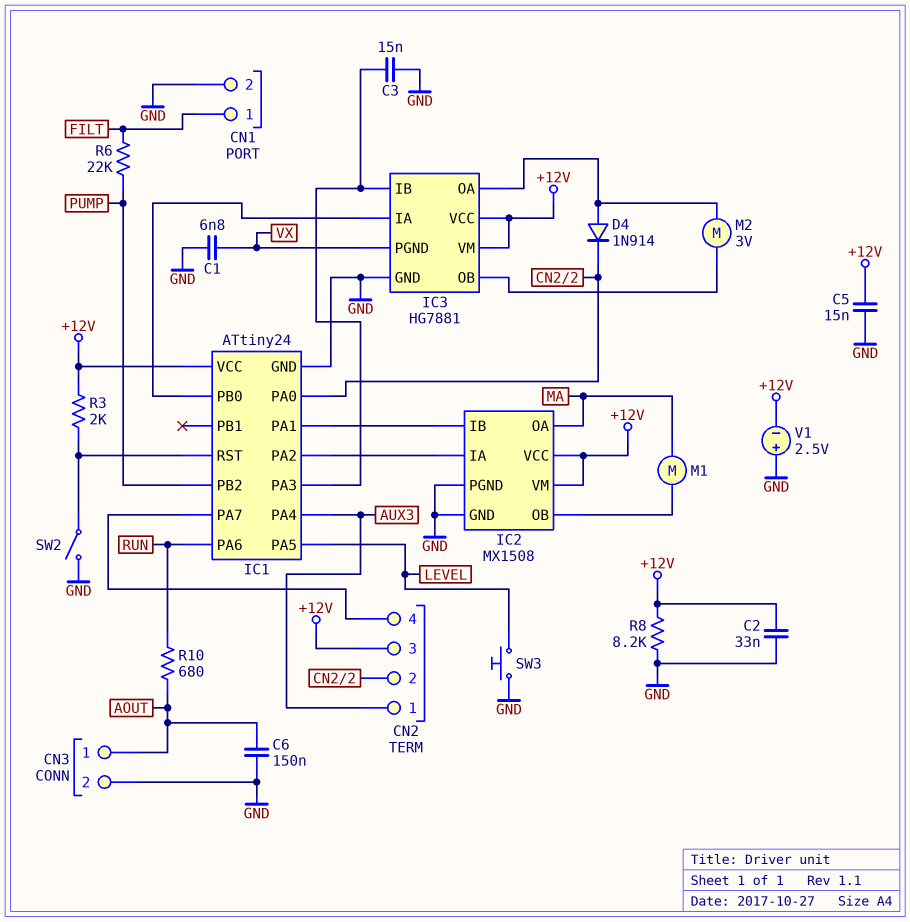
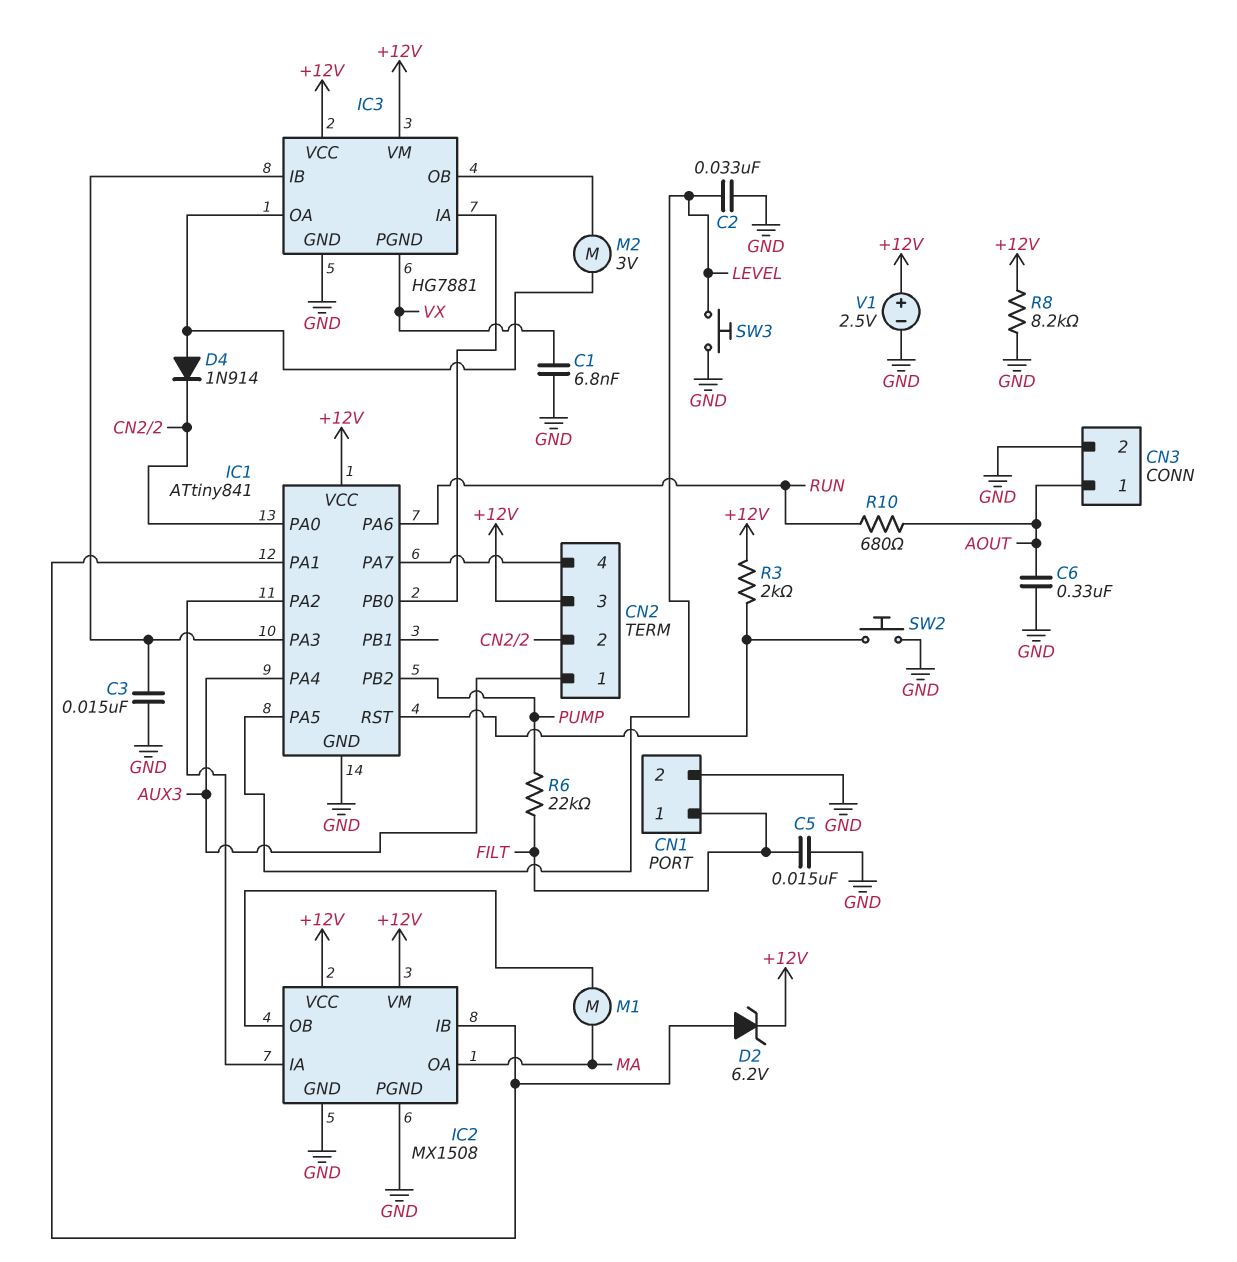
C2: 33nF (+12V, GND) -> 33nF (GND, LEVEL)
C5: 15nF (+12V, GND) -> 15nF (FILT, GND)
C6: 150nF (AOUT, GND) -> 330nF (AOUT, GND)
D2: none -> zener 6.2V (A IC1/PA1, K +12V)
IC1: ATtiny24 -> ATtiny841
SW2: switch (GND, IC1/RST) -> button (GND, IC1/RST)
V1: 2.5V (plus GND, minus +12V) -> 2.5V (plus +12V, minus GND)

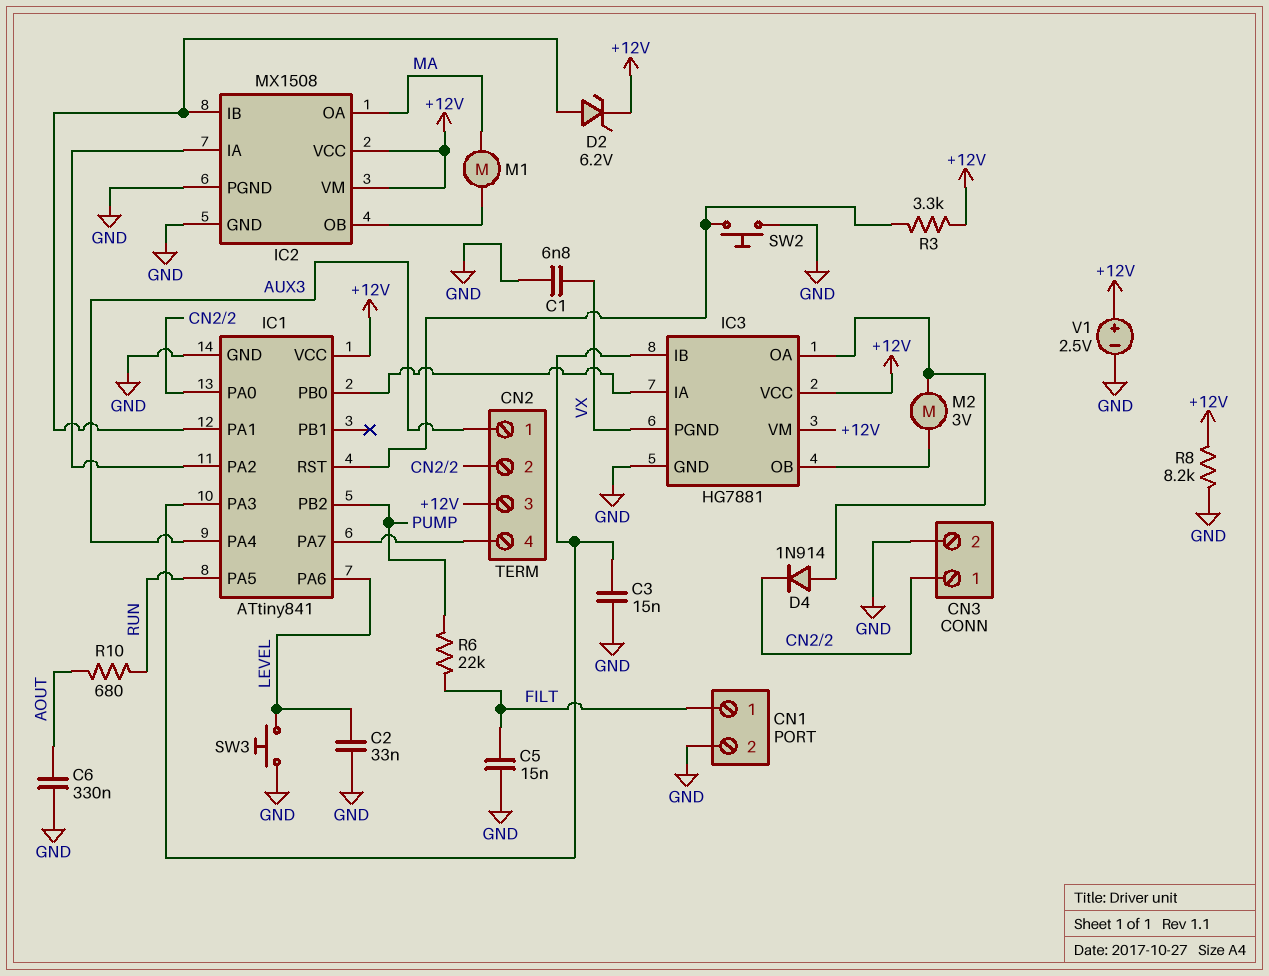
CN3 pin 1: AOUT -> CN2/2
IC1 pin PA5: LEVEL -> RUN
IC1 pin PA6: RUN -> LEVEL
R3: 2k (+12V, IC1/RST) -> 3.3k (+12V, IC1/RST)

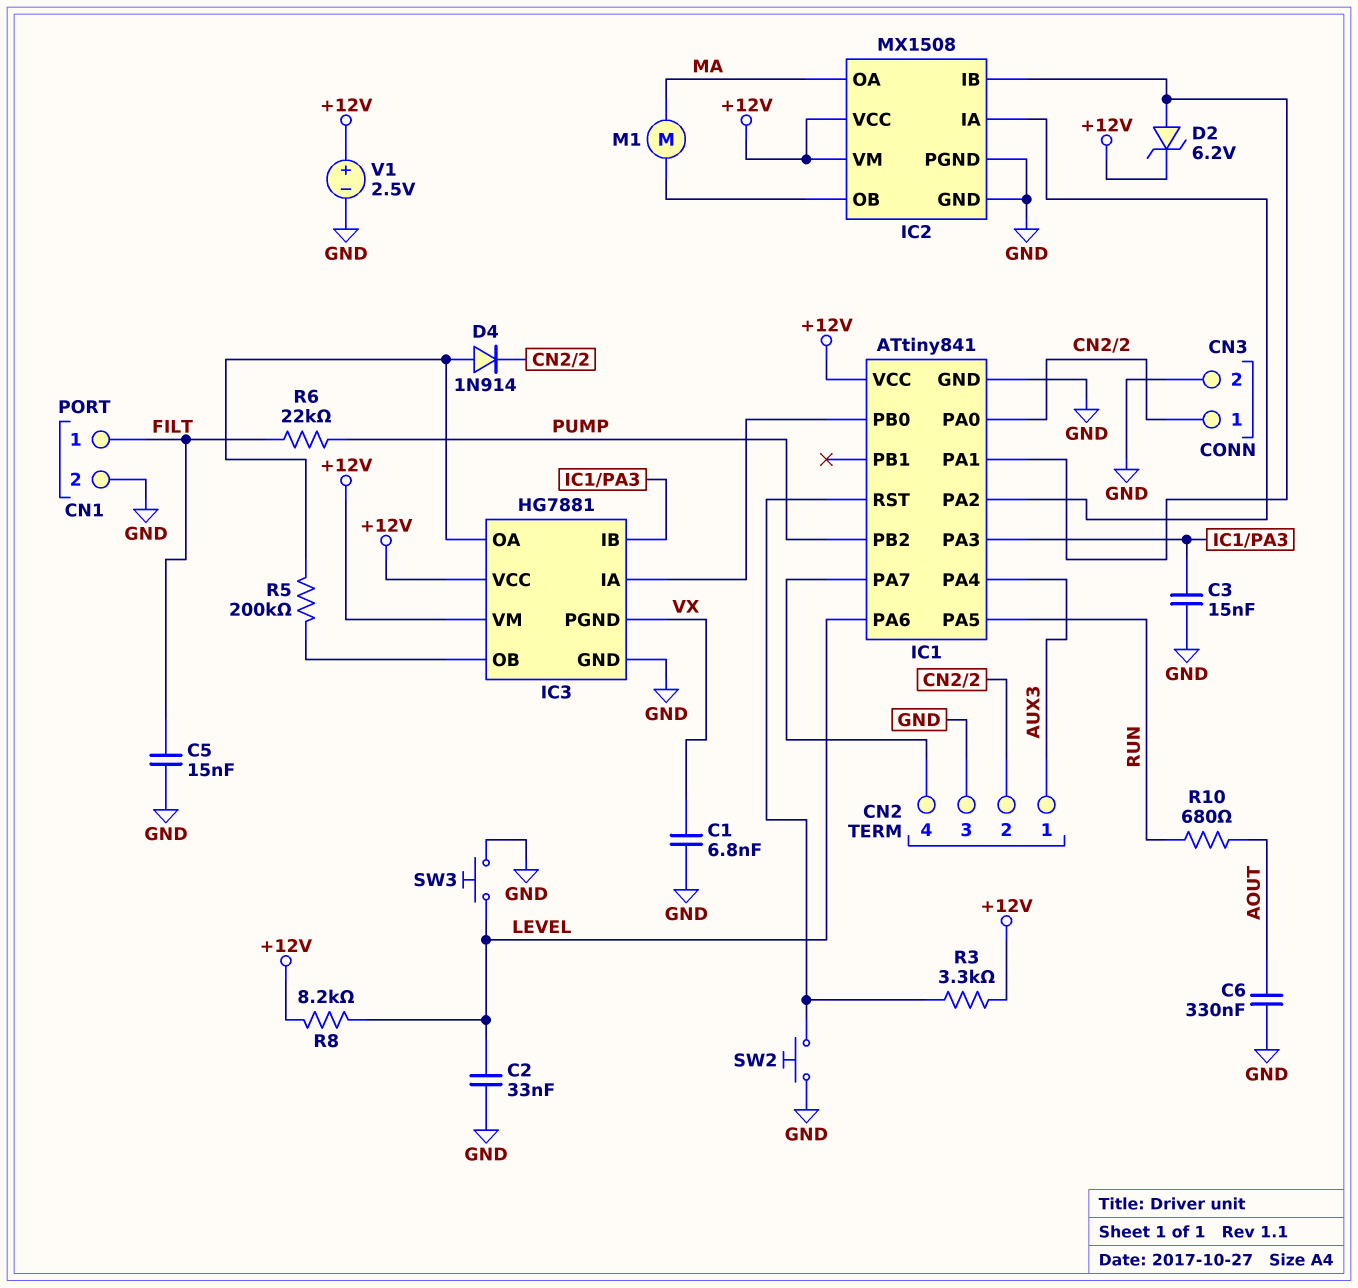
CN2 pin 3: +12V -> GND
M2: motor 3V (IC3/OA, IC3/OB) -> none
R5: none -> 200k (IC3/OA, IC3/OB)
R8: 8.2k (+12V, GND) -> 8.2k (+12V, LEVEL)

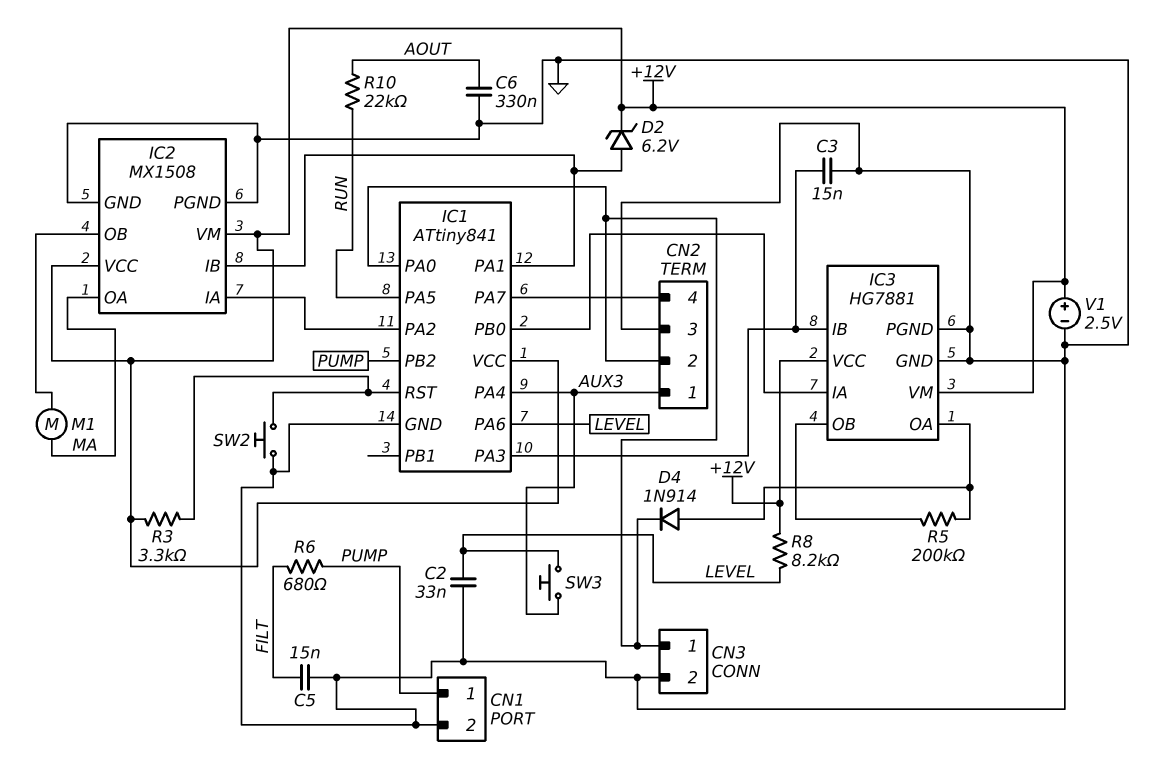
C1: 6.8nF (GND, VX) -> none
CN1 pin 1: FILT -> PUMP
IC3 pin PGND: VX -> GND
R6: 22k (FILT, PUMP) -> 680 (FILT, PUMP)
R10: 680 (AOUT, RUN) -> 22k (AOUT, RUN)
SW3: button (GND, LEVEL) -> button (AUX3, LEVEL)

